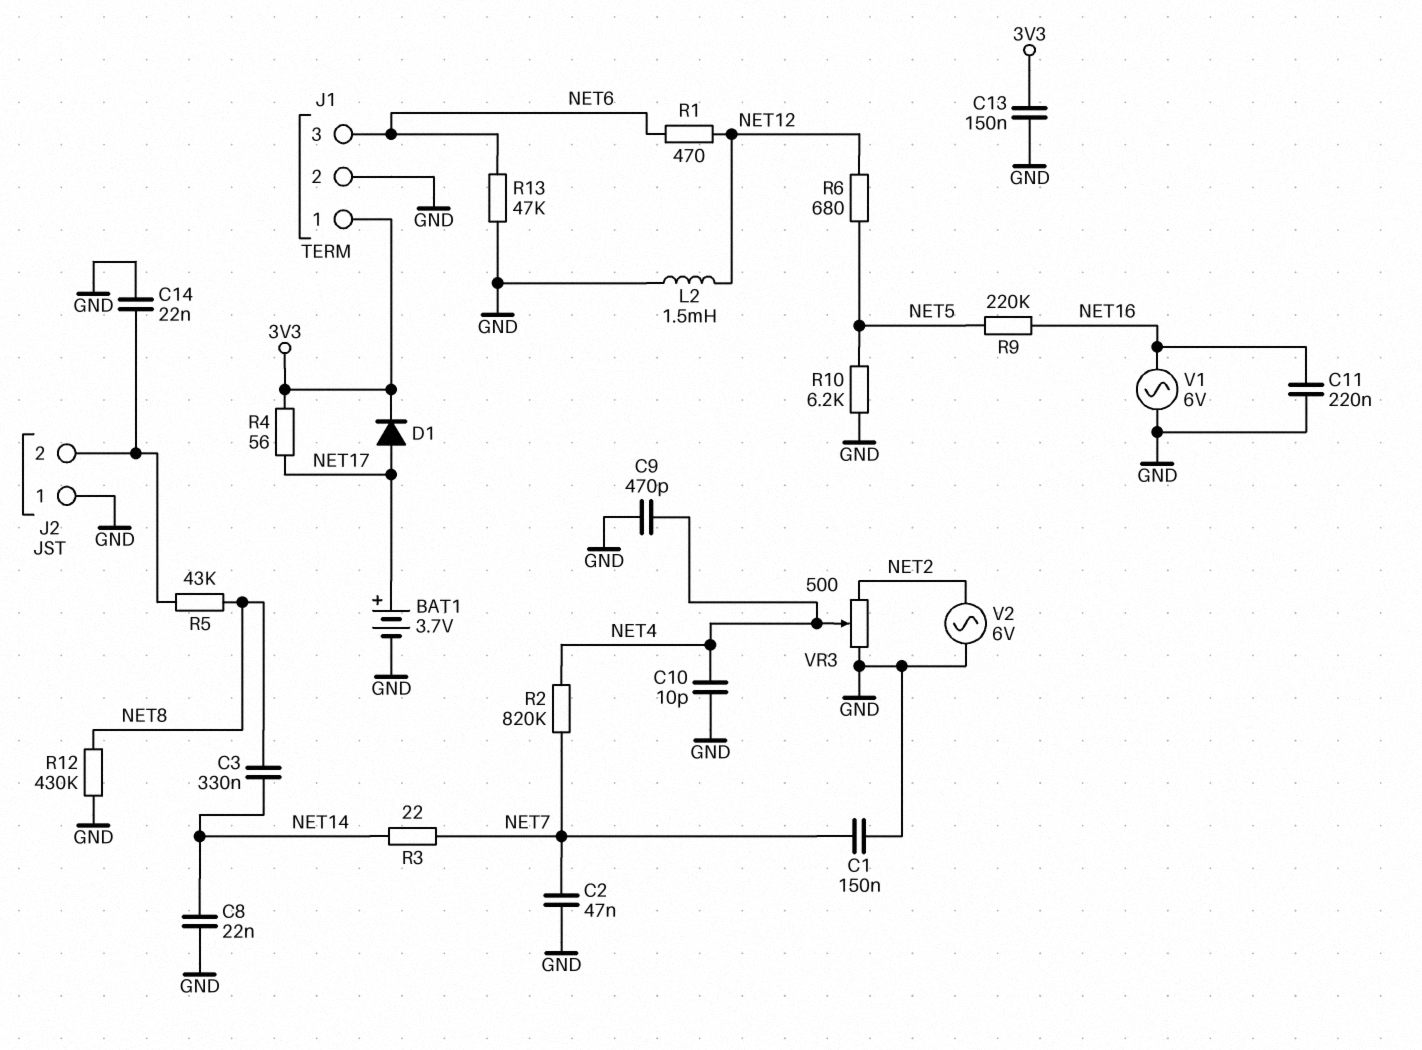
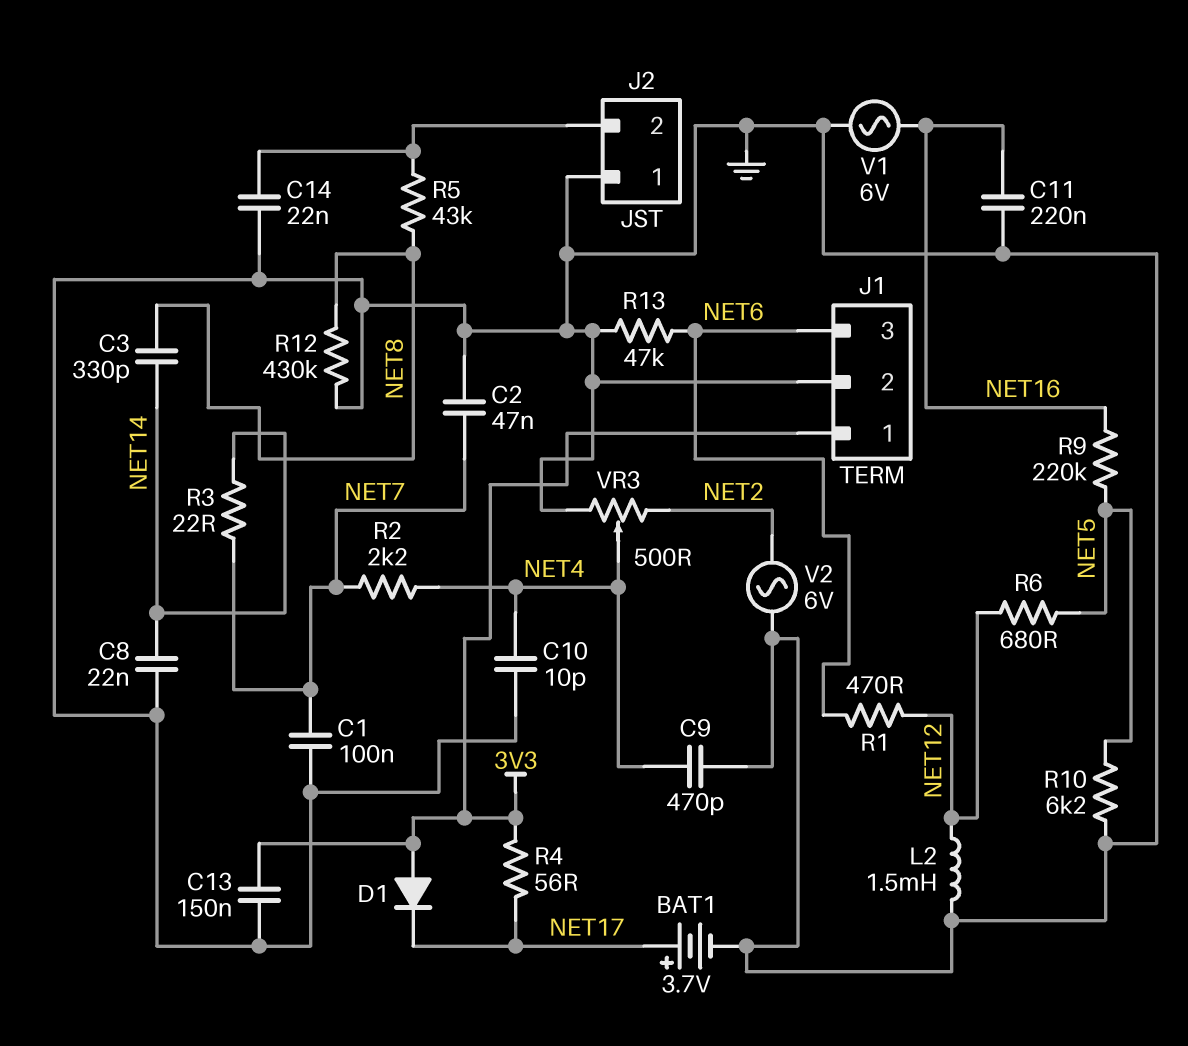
C1: 150nF (GND, NET7) -> 100nF (GND, NET7)
C3: 330nF (NET8, NET14) -> 330pF (NET8, NET14)
D1: diode (A NET17, K 3V3) -> diode (A 3V3, K NET17)
R2: 820k (NET4, NET7) -> 2.2k (NET4, NET7)

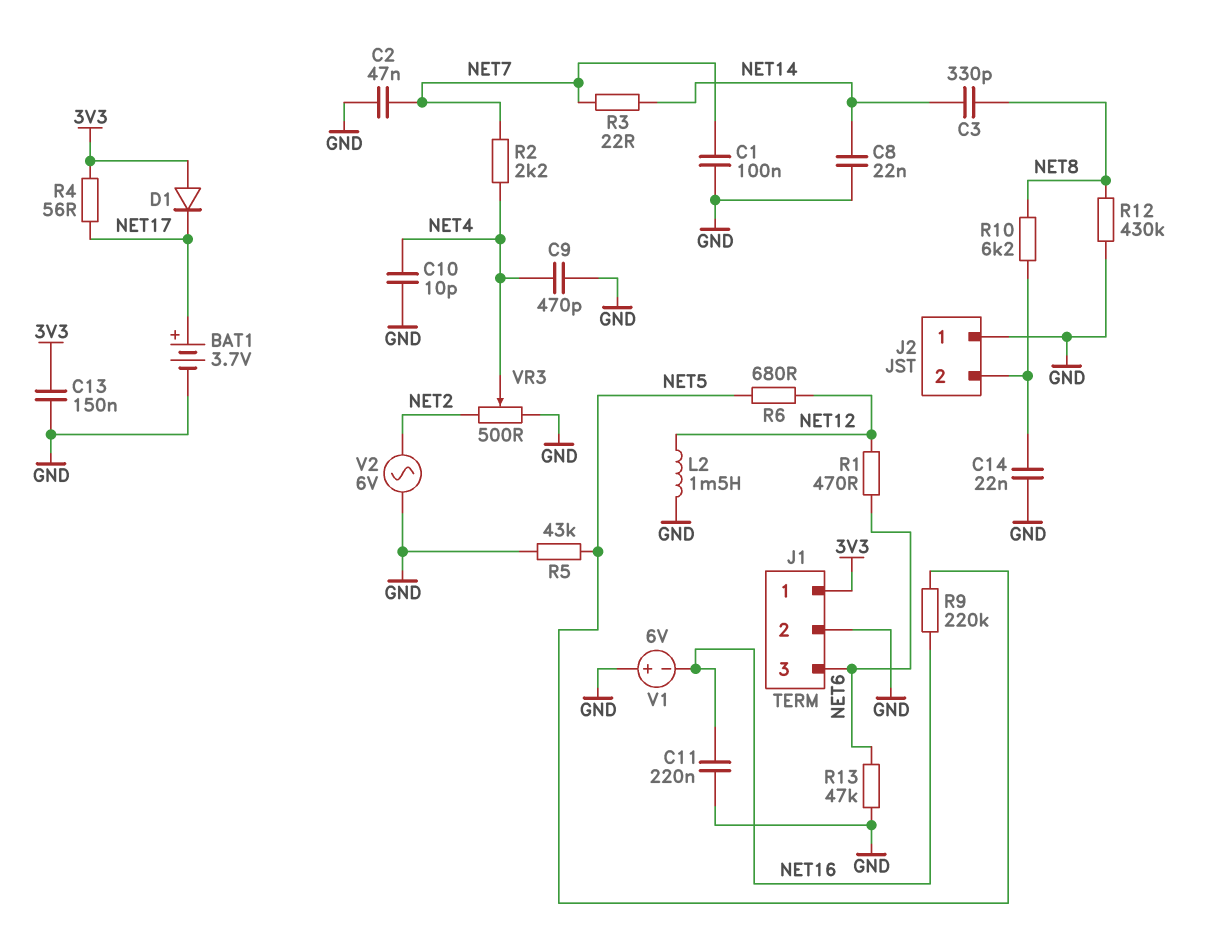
R5: 43k (J2/2, NET8) -> 43k (GND, NET5)
R10: 6.2k (GND, NET5) -> 6.2k (J2/2, NET8)
V1: AC 6V (GND, NET16) -> 6V (plus GND, minus NET16)

